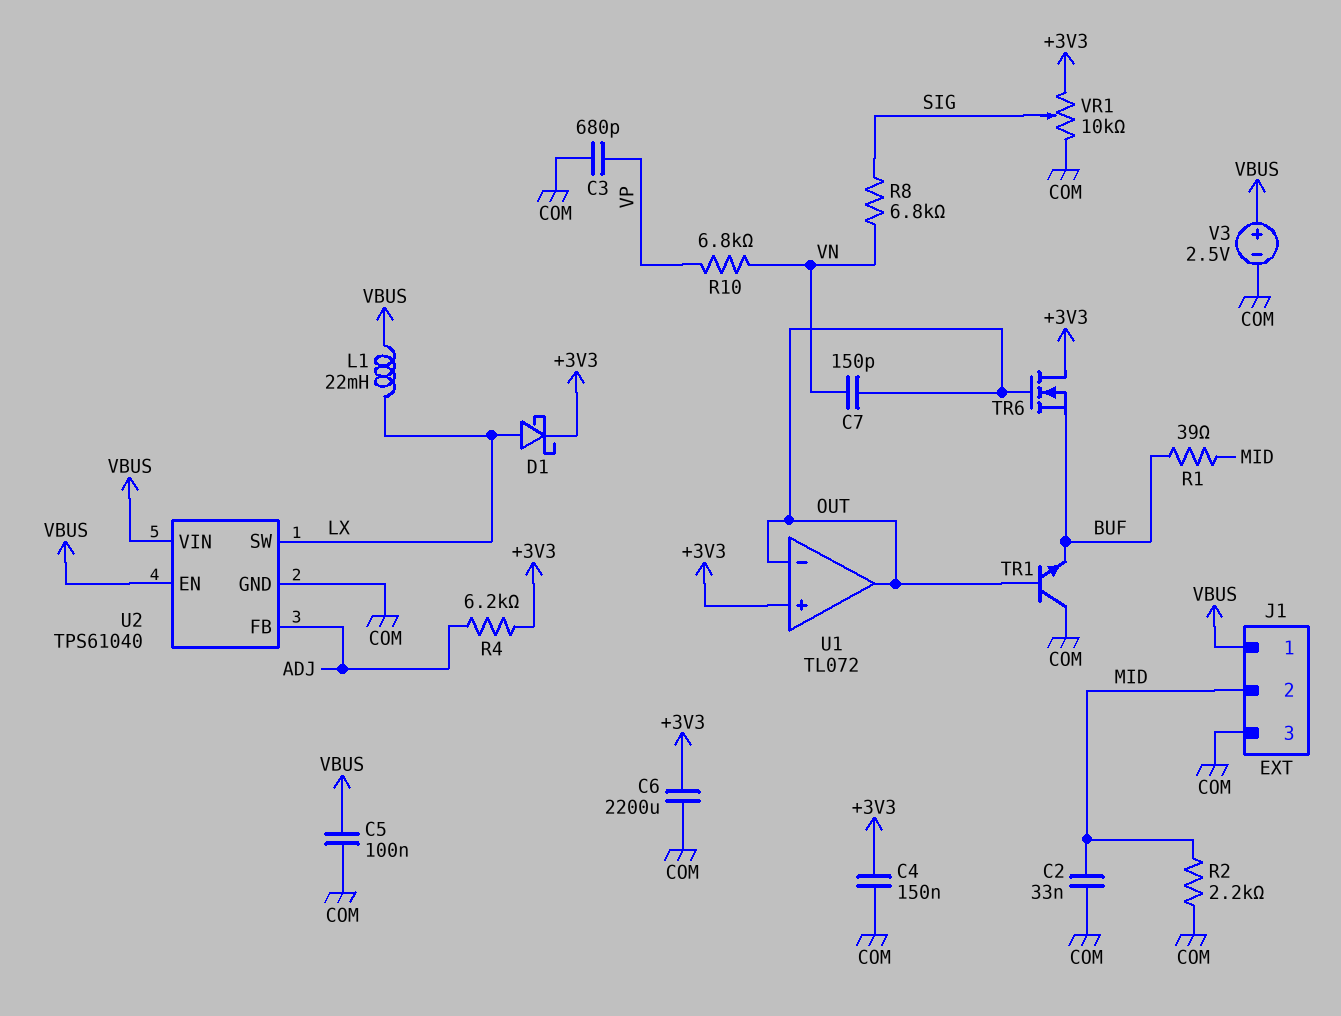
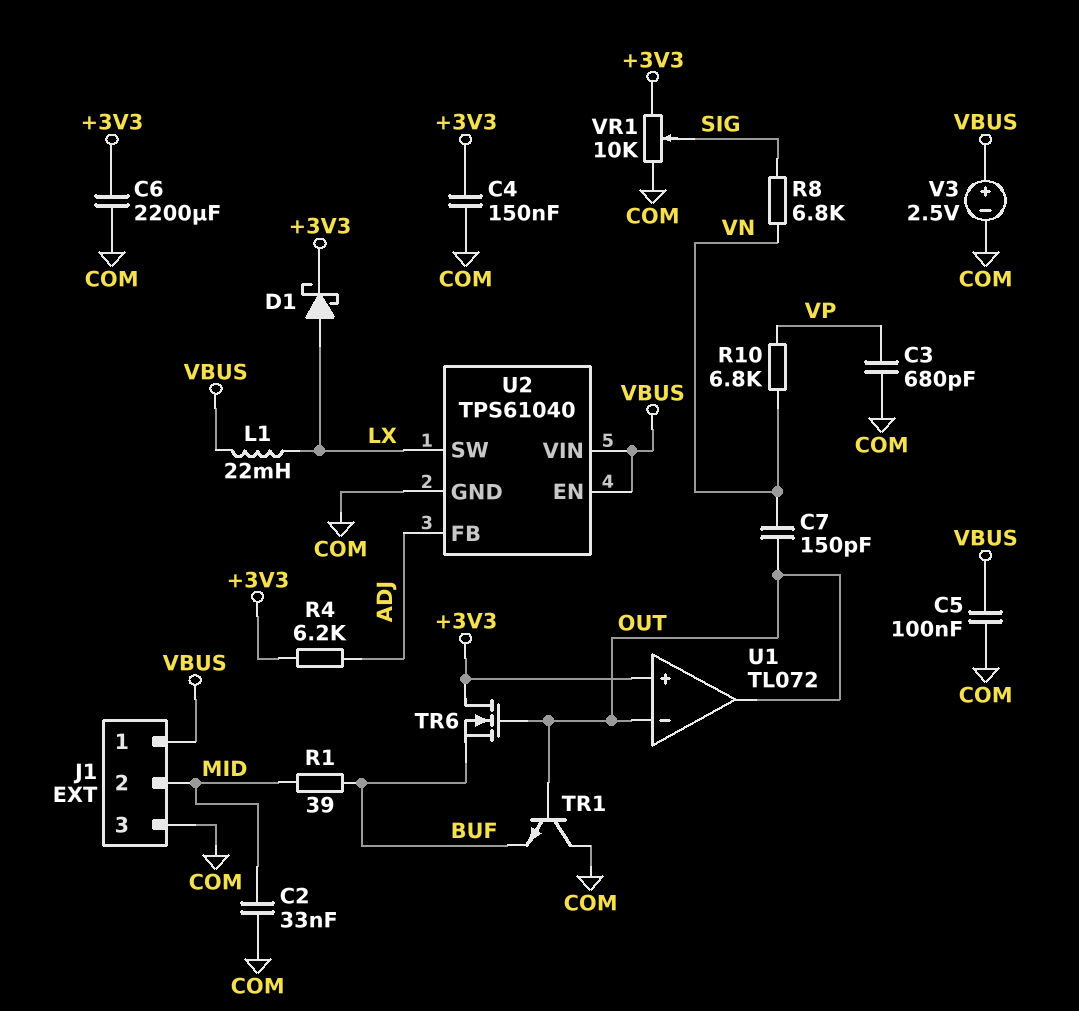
R2: 2.2k (COM, MID) -> none

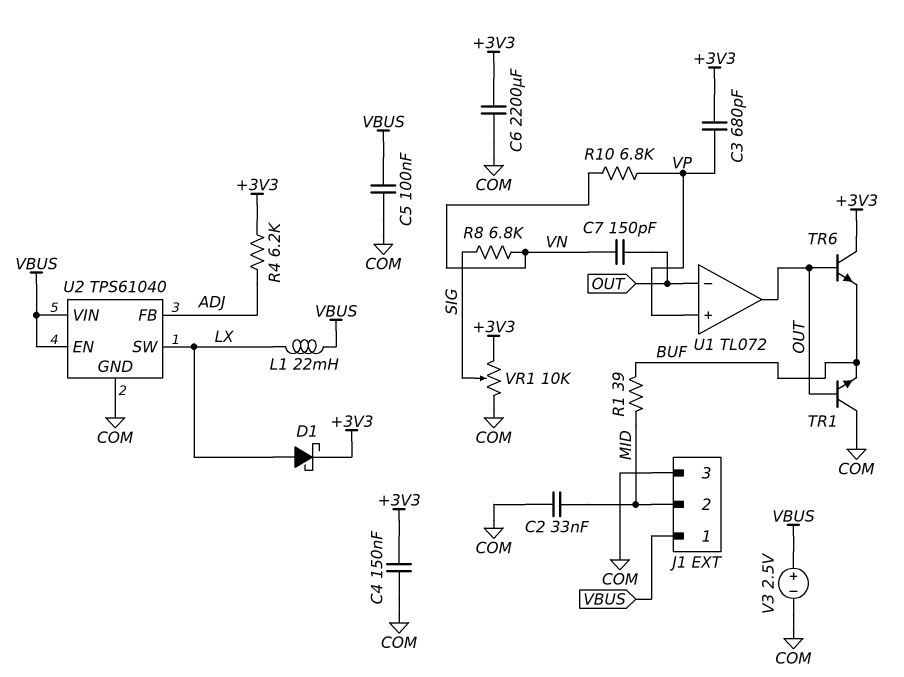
C3: 680pF (COM, VP) -> 680pF (+3V3, VP)
TR6: NMOS (G OUT, D +3V3, S BUF) -> NPN (B OUT, C +3V3, E BUF)
U1 pin in+: +3V3 -> VP

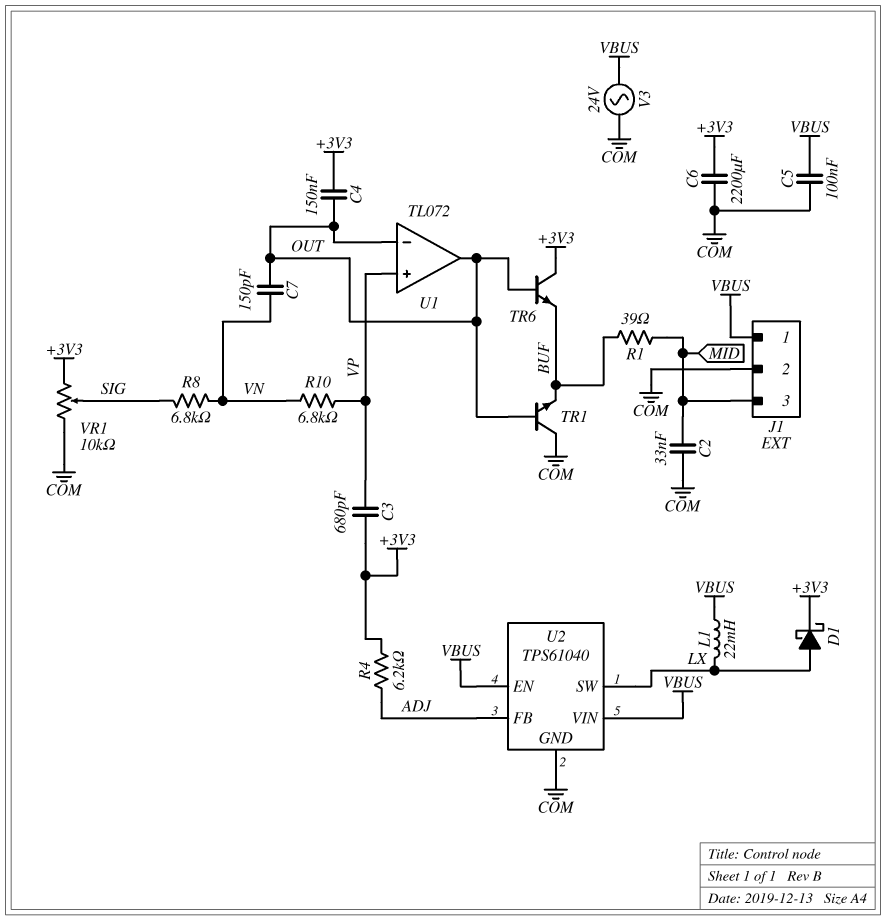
C4: 150nF (+3V3, COM) -> 150nF (+3V3, OUT)
J1 pin 2: MID -> COM
J1 pin 3: COM -> MID
V3: 2.5V (plus VBUS, minus COM) -> AC 24V (COM, VBUS)

